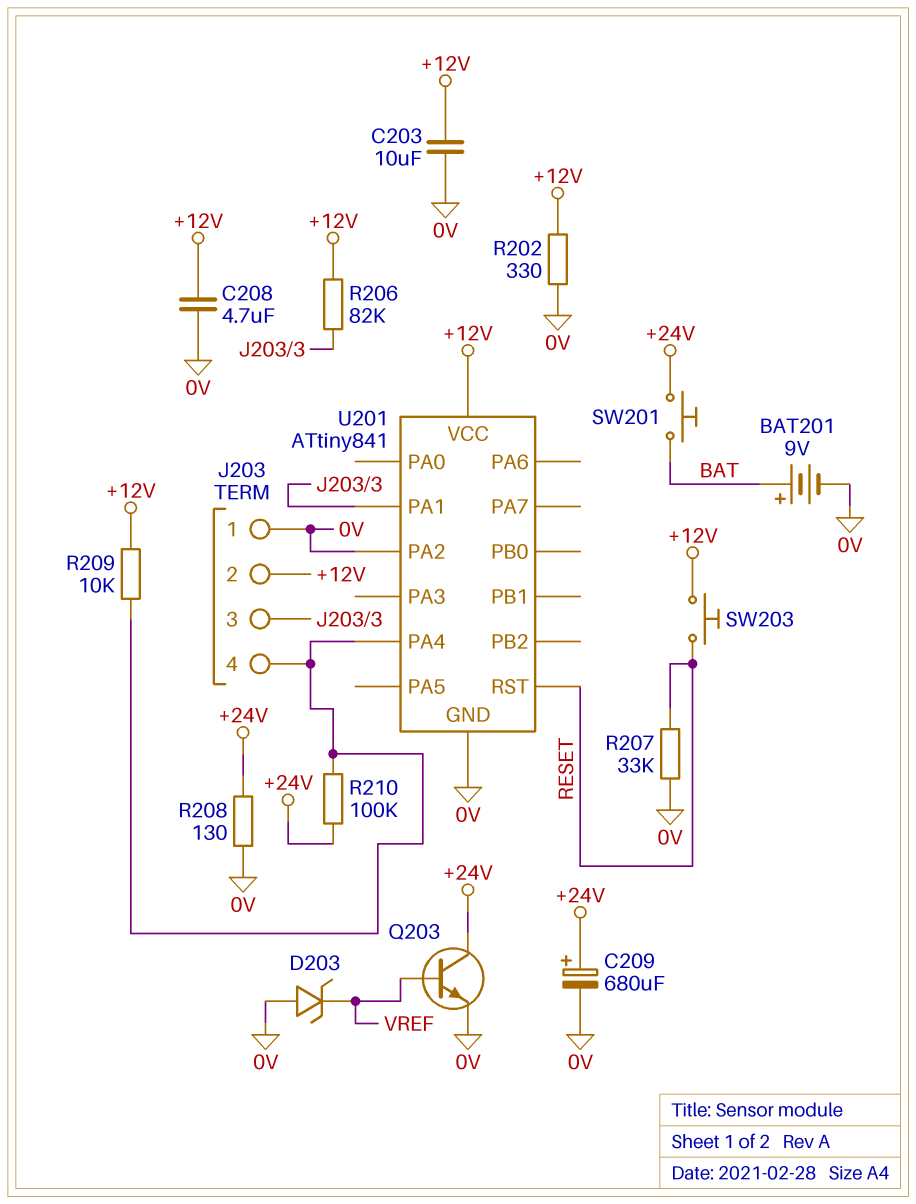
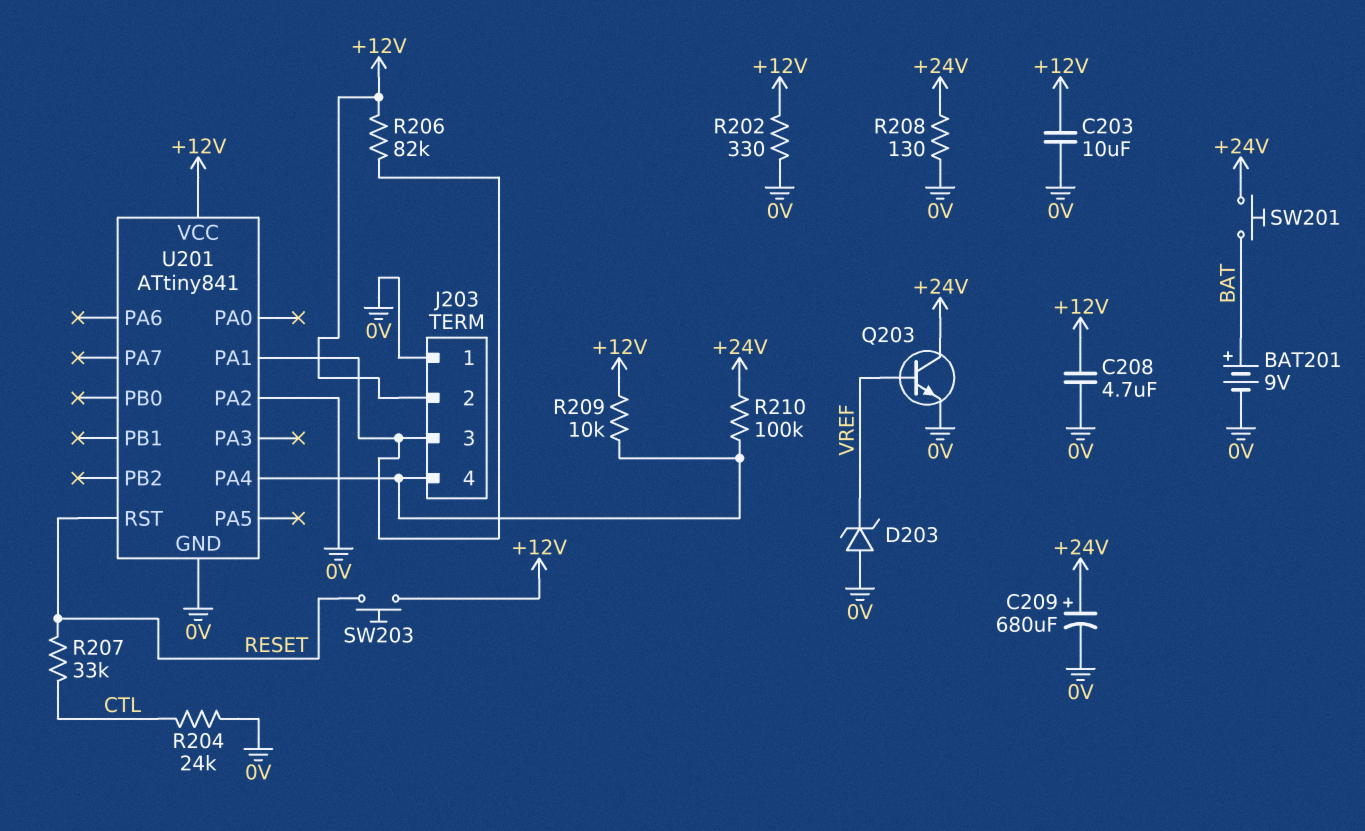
R204: none -> 24k (0V, CTL)
R207: 33k (0V, RESET) -> 33k (CTL, RESET)

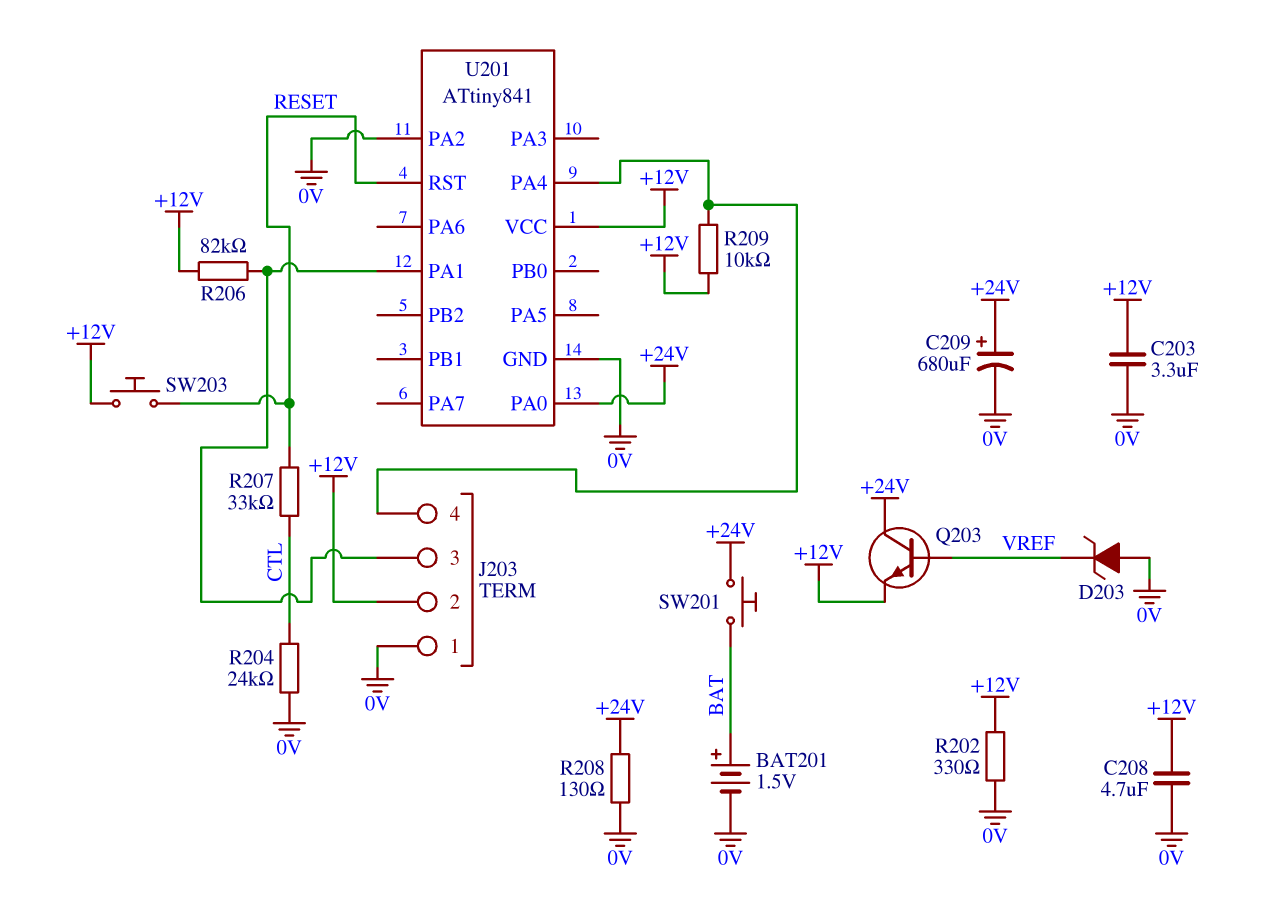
BAT201: 9V (plus BAT, minus 0V) -> 1.5V (plus BAT, minus 0V)
C203: 10uF (+12V, 0V) -> 3.3uF (+12V, 0V)
Q203: NPN (B VREF, C +24V, E 0V) -> NPN (B VREF, C +24V, E +12V)
R210: 100k (+24V, J203/4) -> none
U201 pin PA0: none -> +24V

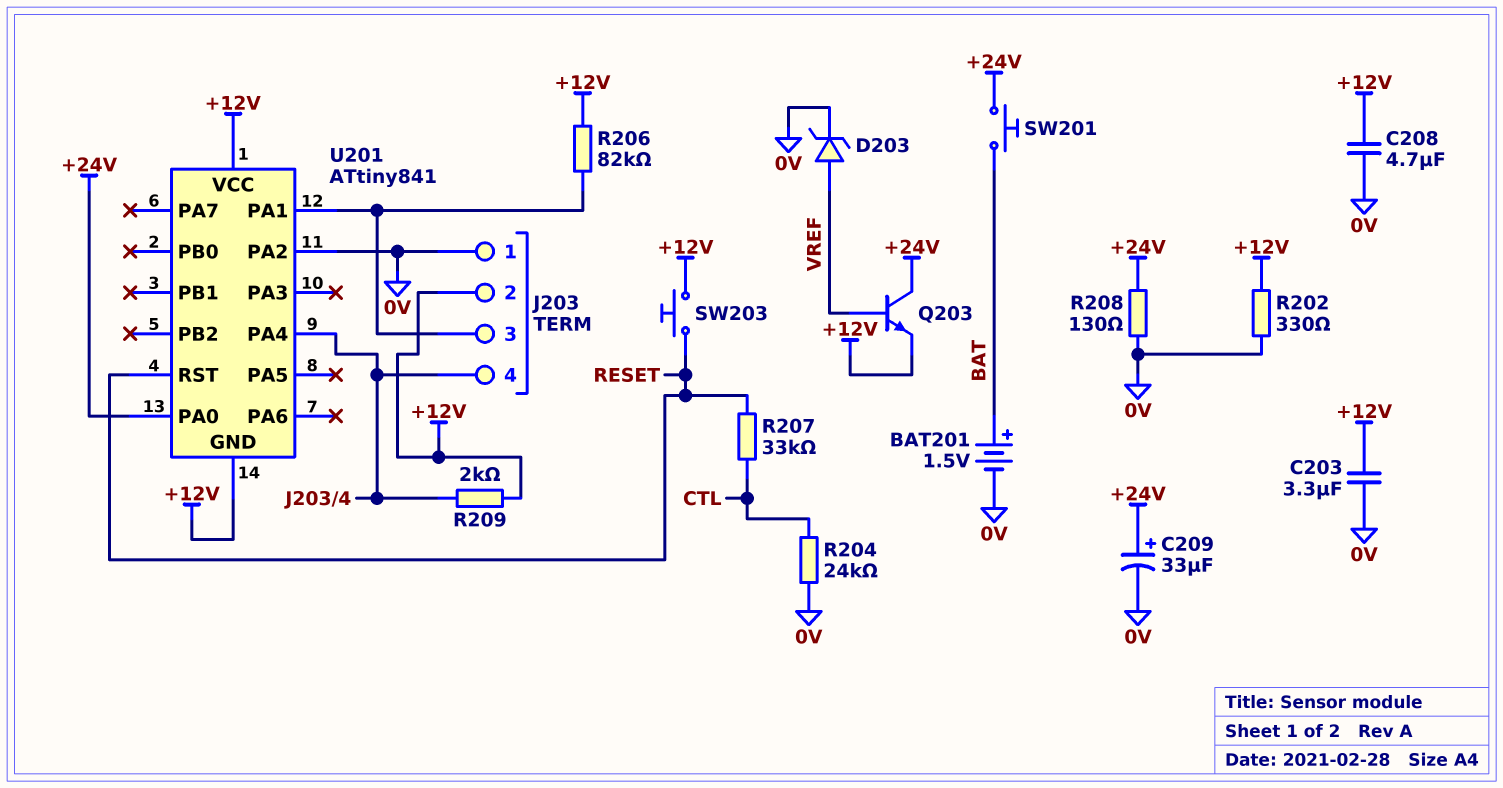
C209: 680uF (plus +24V, minus 0V) -> 33uF (plus +24V, minus 0V)
D203: zener (A 0V, K VREF) -> zener (A VREF, K 0V)
R209: 10k (+12V, J203/4) -> 2k (+12V, J203/4)
U201 pin GND: 0V -> +12V

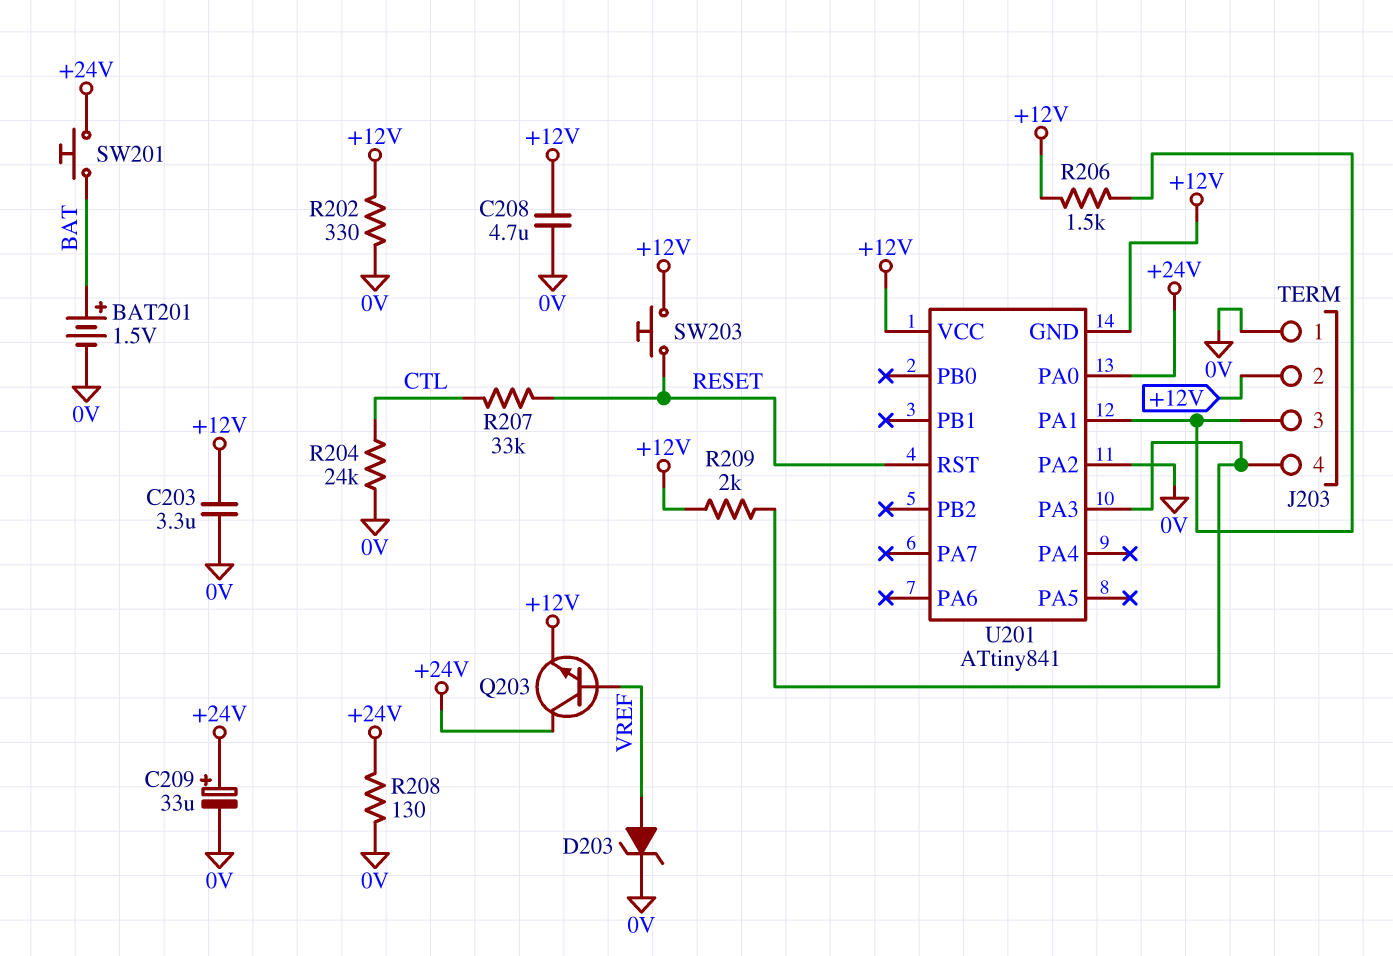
R206: 82k (+12V, J203/3) -> 1.5k (+12V, J203/3)
U201 pin PA3: none -> J203/4
U201 pin PA4: J203/4 -> none

